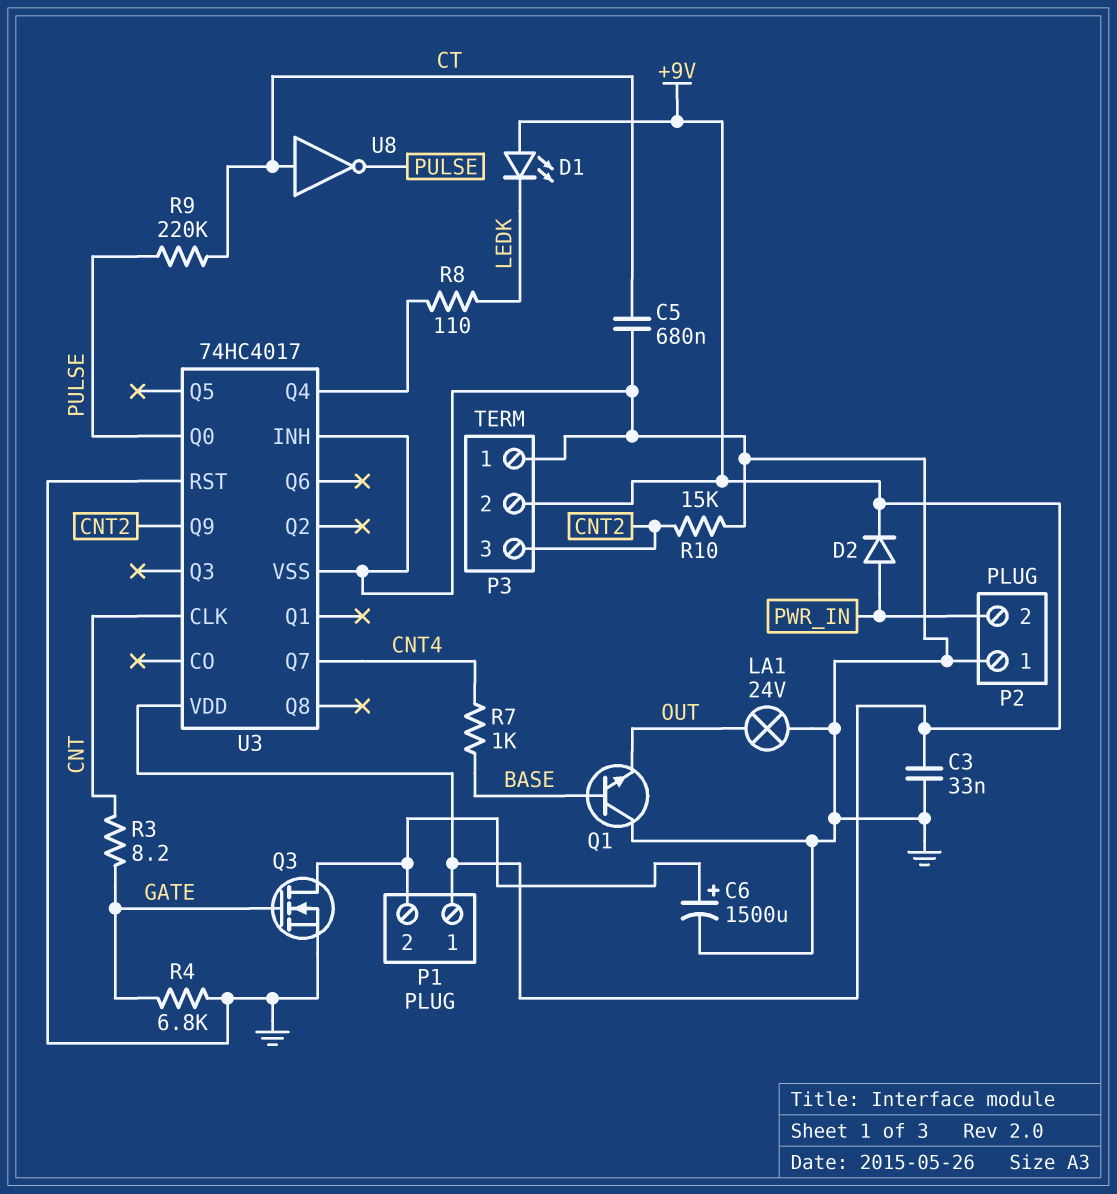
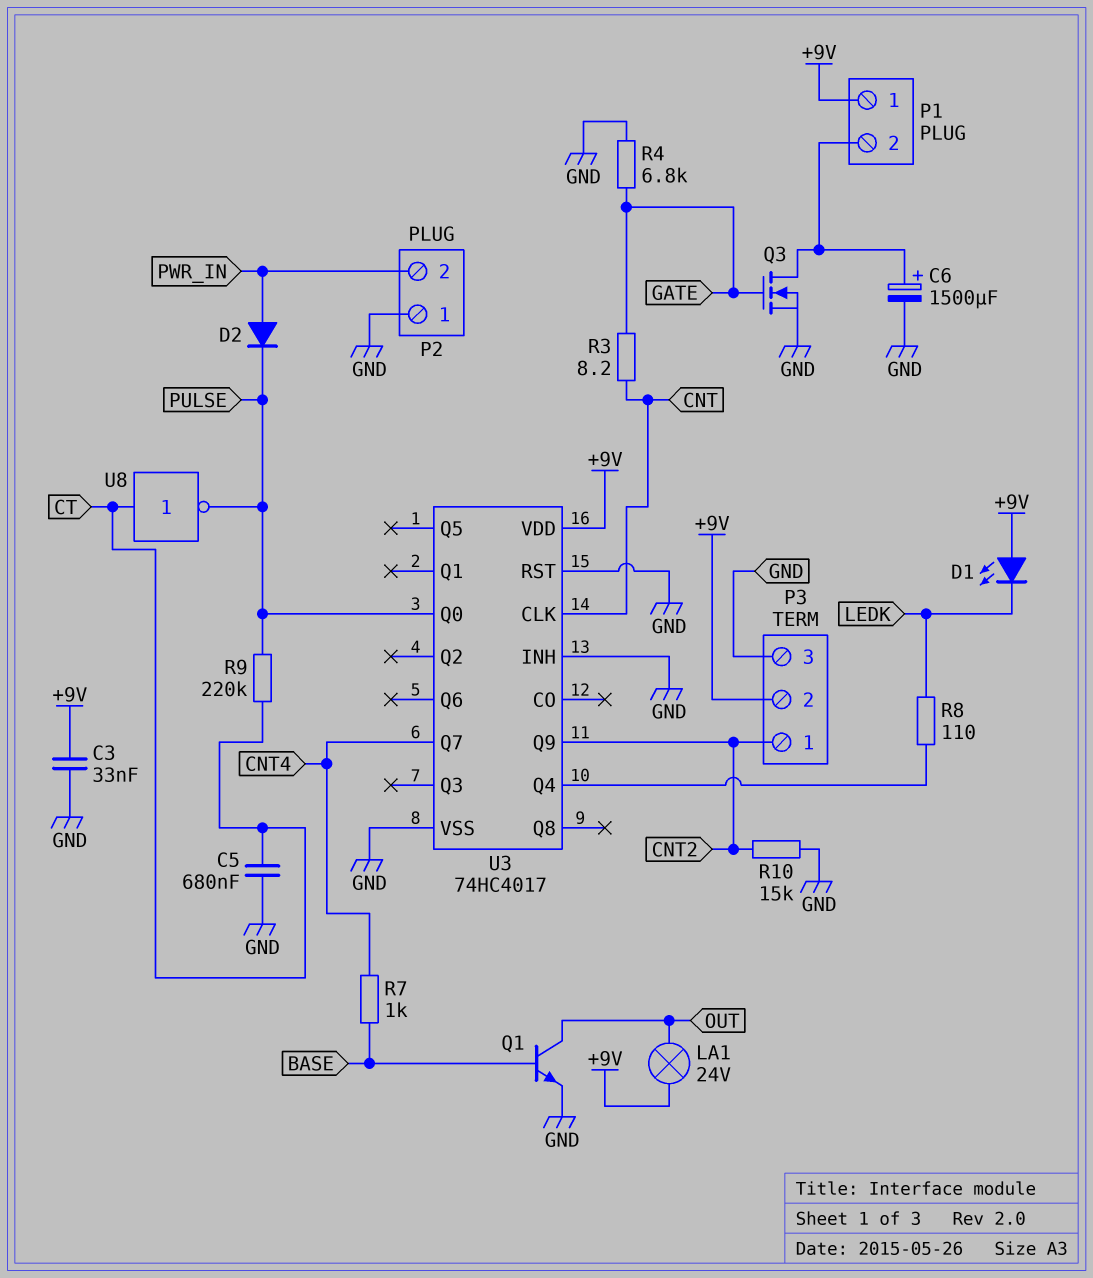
D2: diode (A PWR_IN, K +9V) -> diode (A PWR_IN, K PULSE)
LA1: lamp 24V (GND, OUT) -> lamp 24V (+9V, OUT)
P3 pin 1: GND -> CNT2
P3 pin 3: CNT2 -> GND
Q1: NPN (B BASE, C GND, E OUT) -> NPN (B BASE, C OUT, E GND)

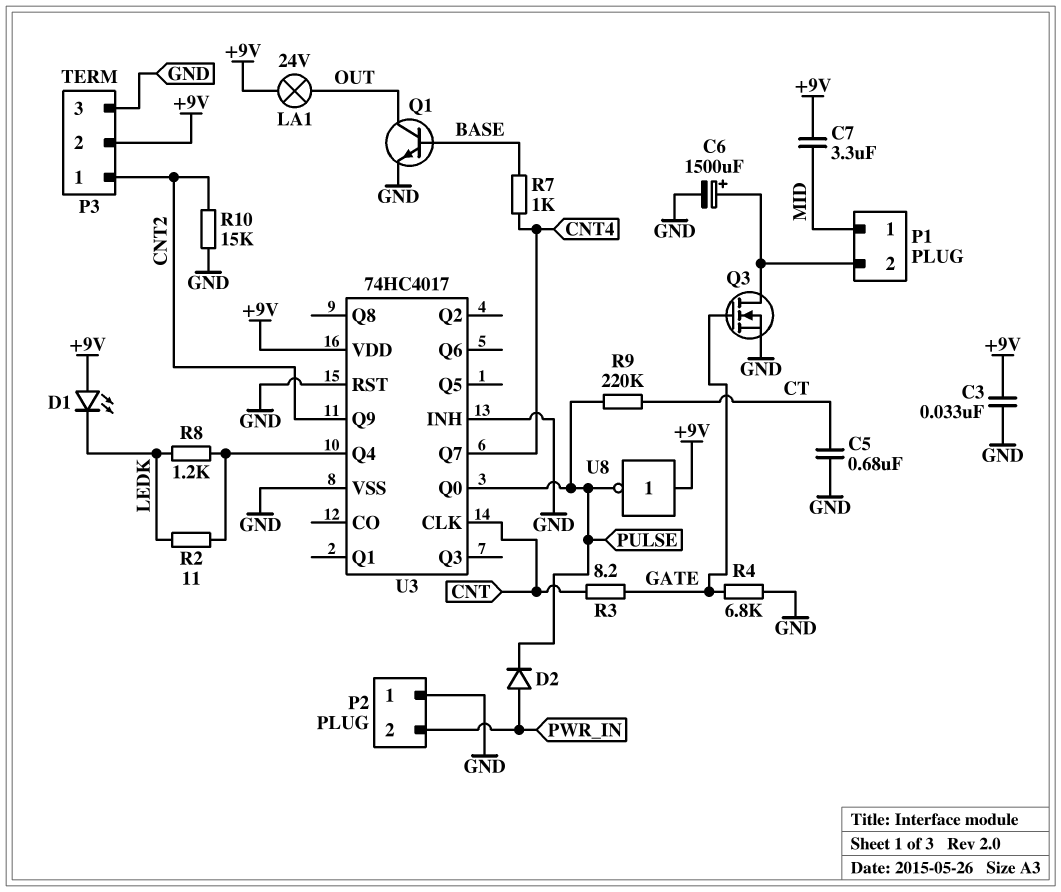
C7: none -> 3.3uF (+9V, MID)
P1 pin 1: +9V -> MID
R2: none -> 11 (LEDK, U3/Q4)
R8: 110 (LEDK, U3/Q4) -> 1.2k (LEDK, U3/Q4)
U8: NOT (in CT, out PULSE) -> NOT (in +9V, out PULSE)

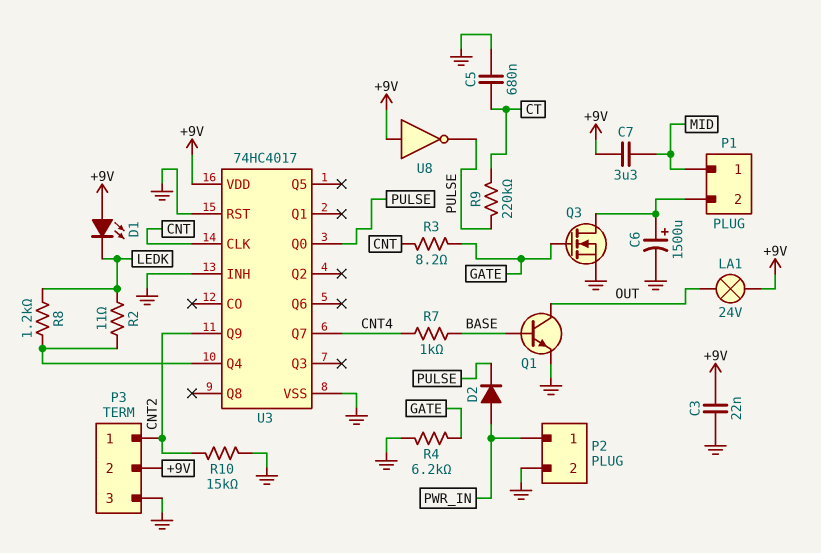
C3: 33nF (+9V, GND) -> 22nF (+9V, GND)
P2 pin 1: GND -> PWR_IN
P2 pin 2: PWR_IN -> GND
R4: 6.8k (GATE, GND) -> 6.2k (GATE, GND)

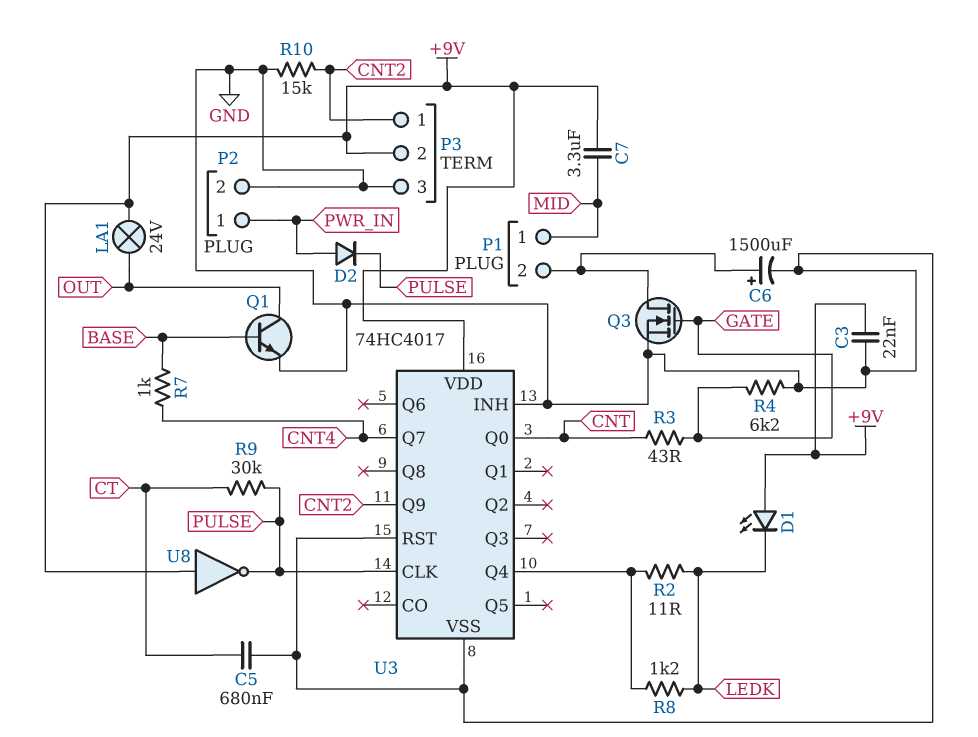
R3: 8.2 (CNT, GATE) -> 43 (CNT, GATE)
R9: 220k (CT, PULSE) -> 30k (CT, PULSE)
U3 pin CLK: CNT -> PULSE
U3 pin Q0: PULSE -> CNT

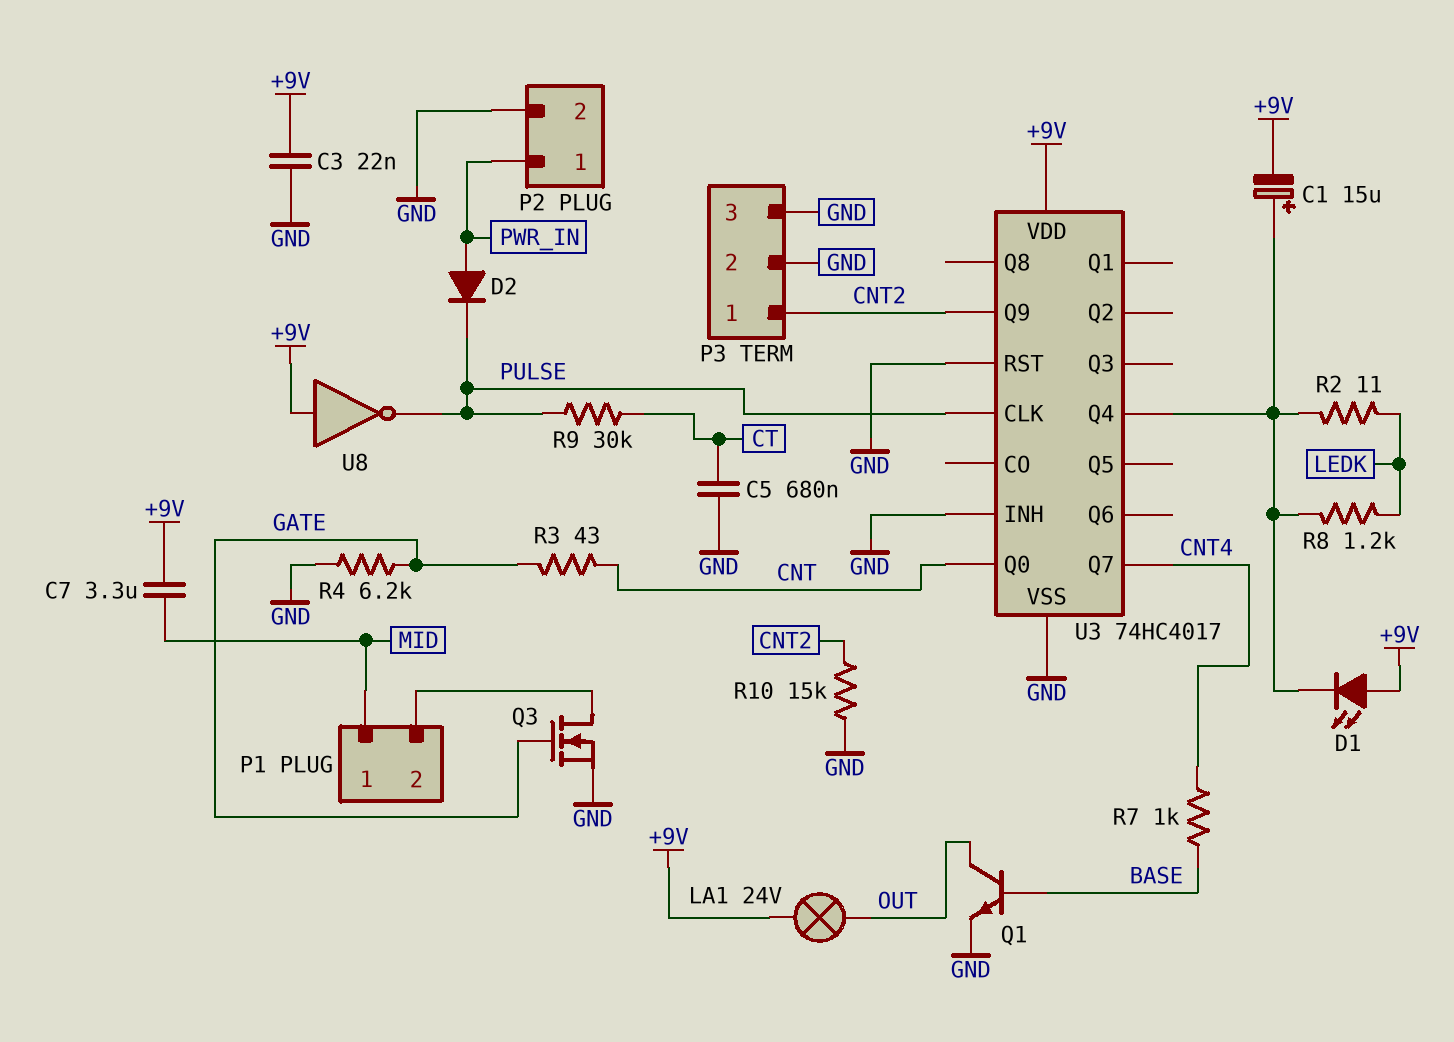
C1: none -> 15uF (plus U3/Q4, minus +9V)
C6: 1500uF (plus P1/2, minus GND) -> none
D1: LED (A +9V, K LEDK) -> LED (A +9V, K U3/Q4)
P3 pin 2: +9V -> GND

